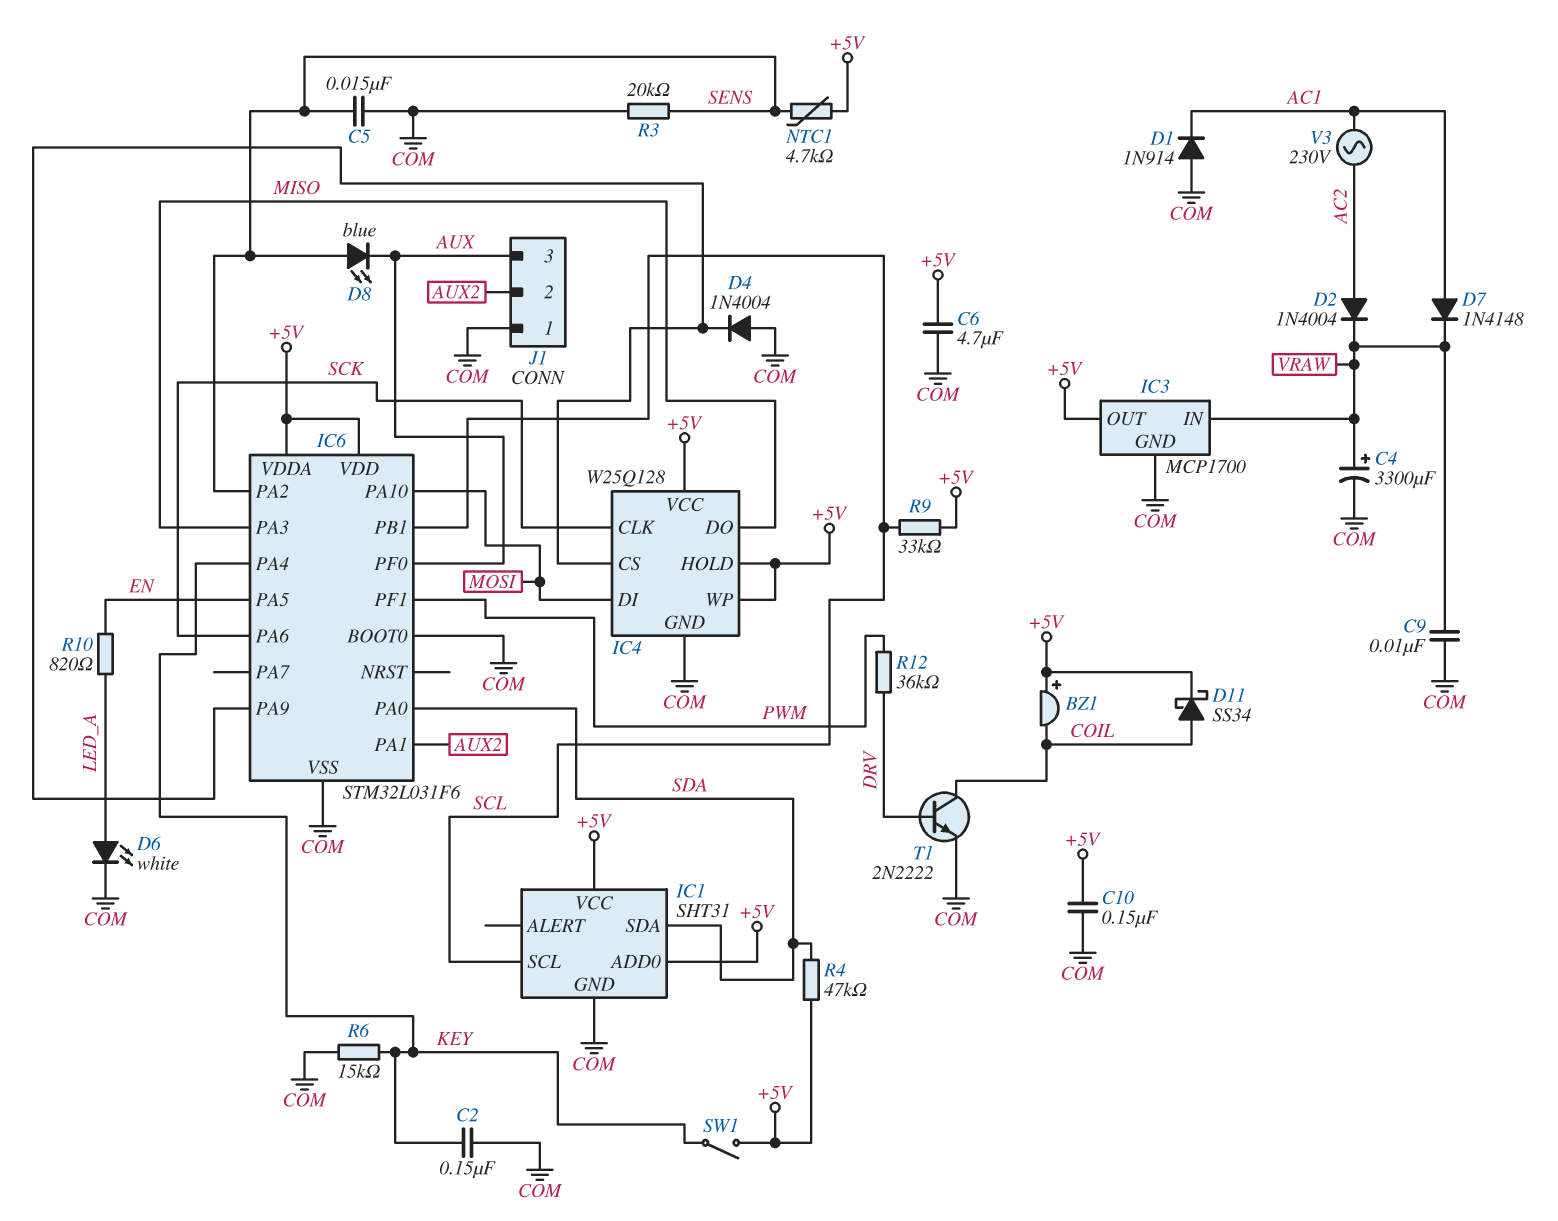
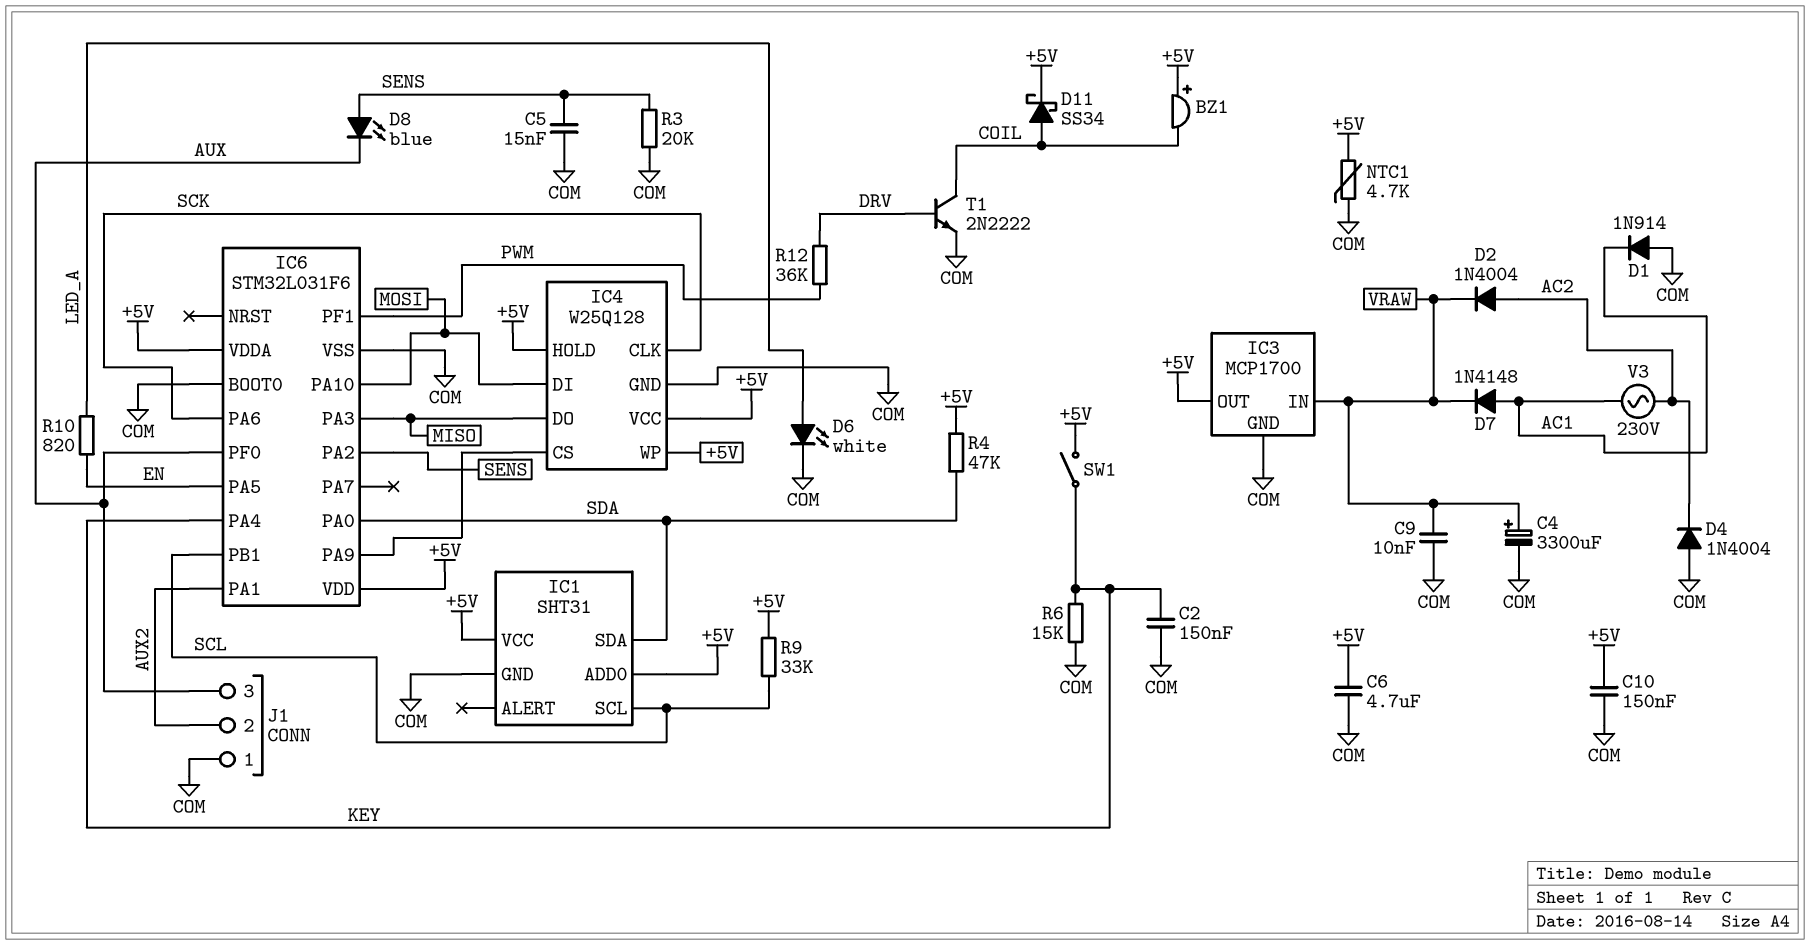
D4: diode 1N4004 (A COM, K IC4/CS) -> diode 1N4004 (A COM, K AC2)
NTC1: 4.7k (+5V, SENS) -> 4.7k (+5V, COM)

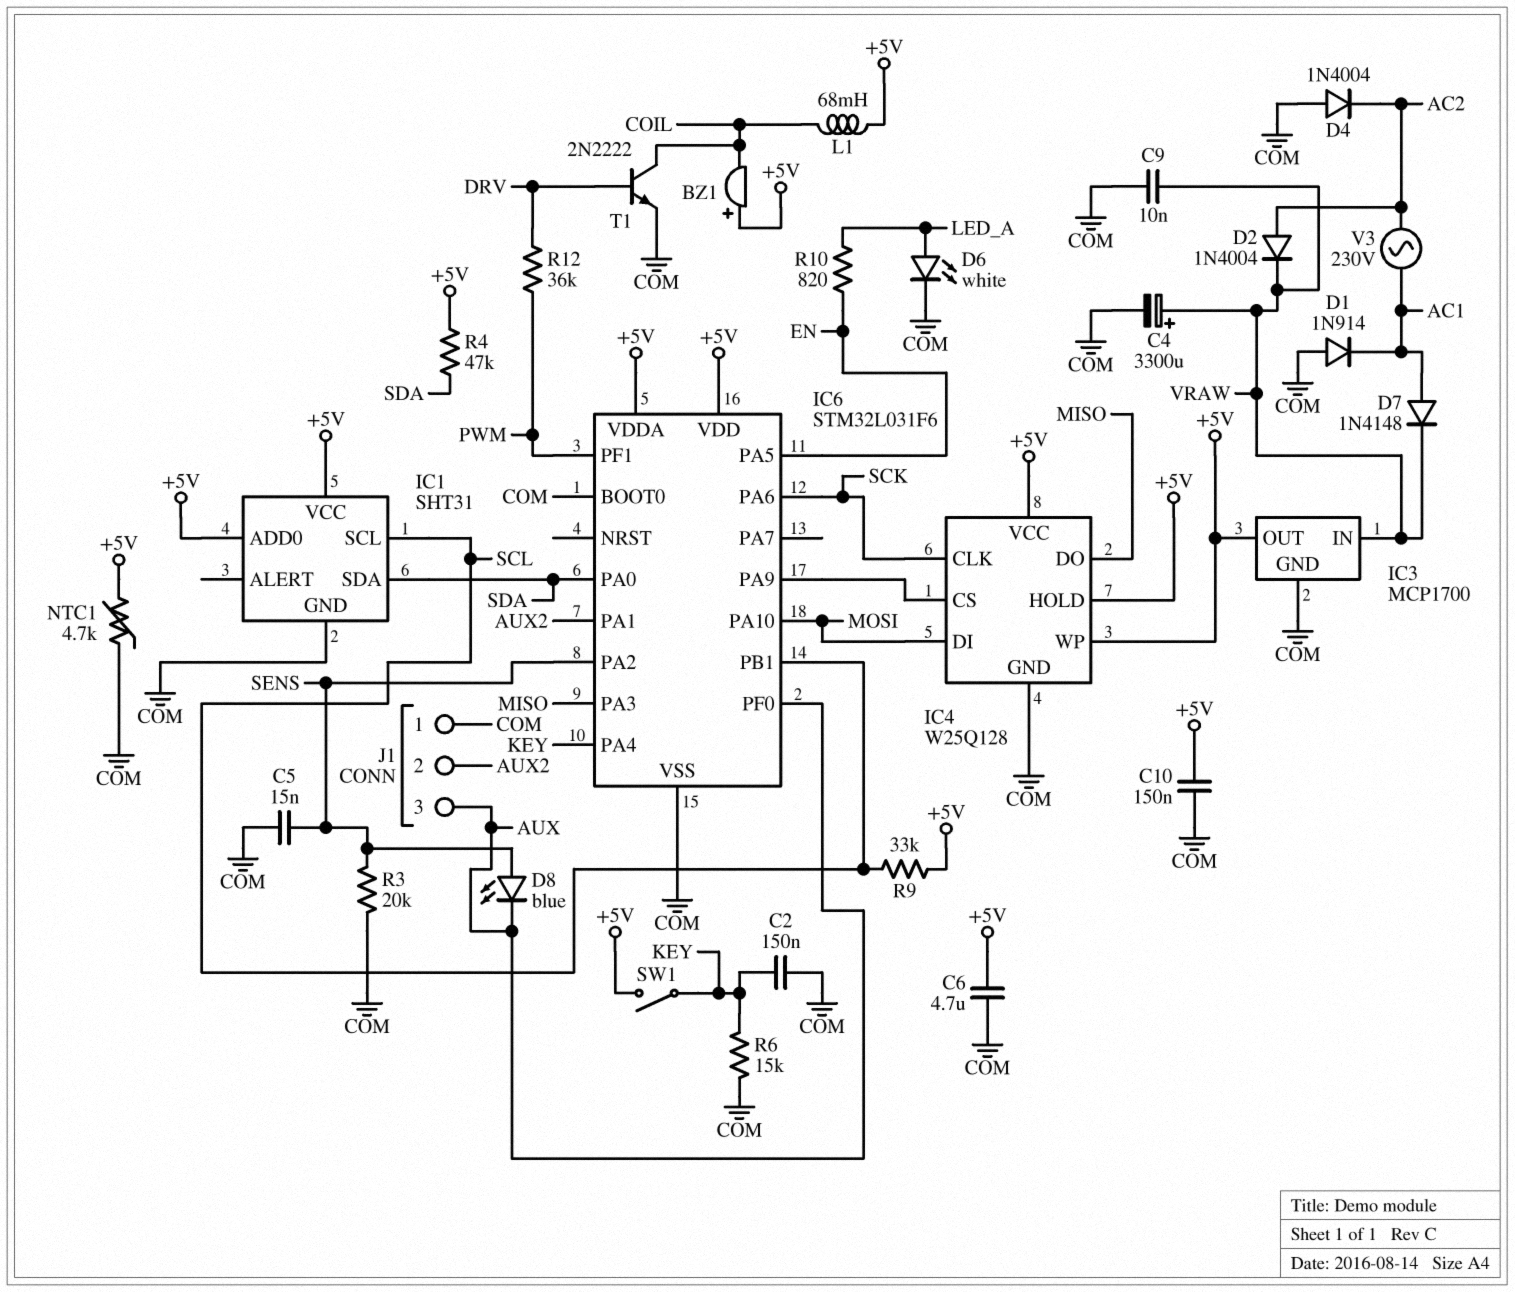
D11: schottky SS34 (A COIL, K +5V) -> none
L1: none -> 68mH (+5V, COIL)

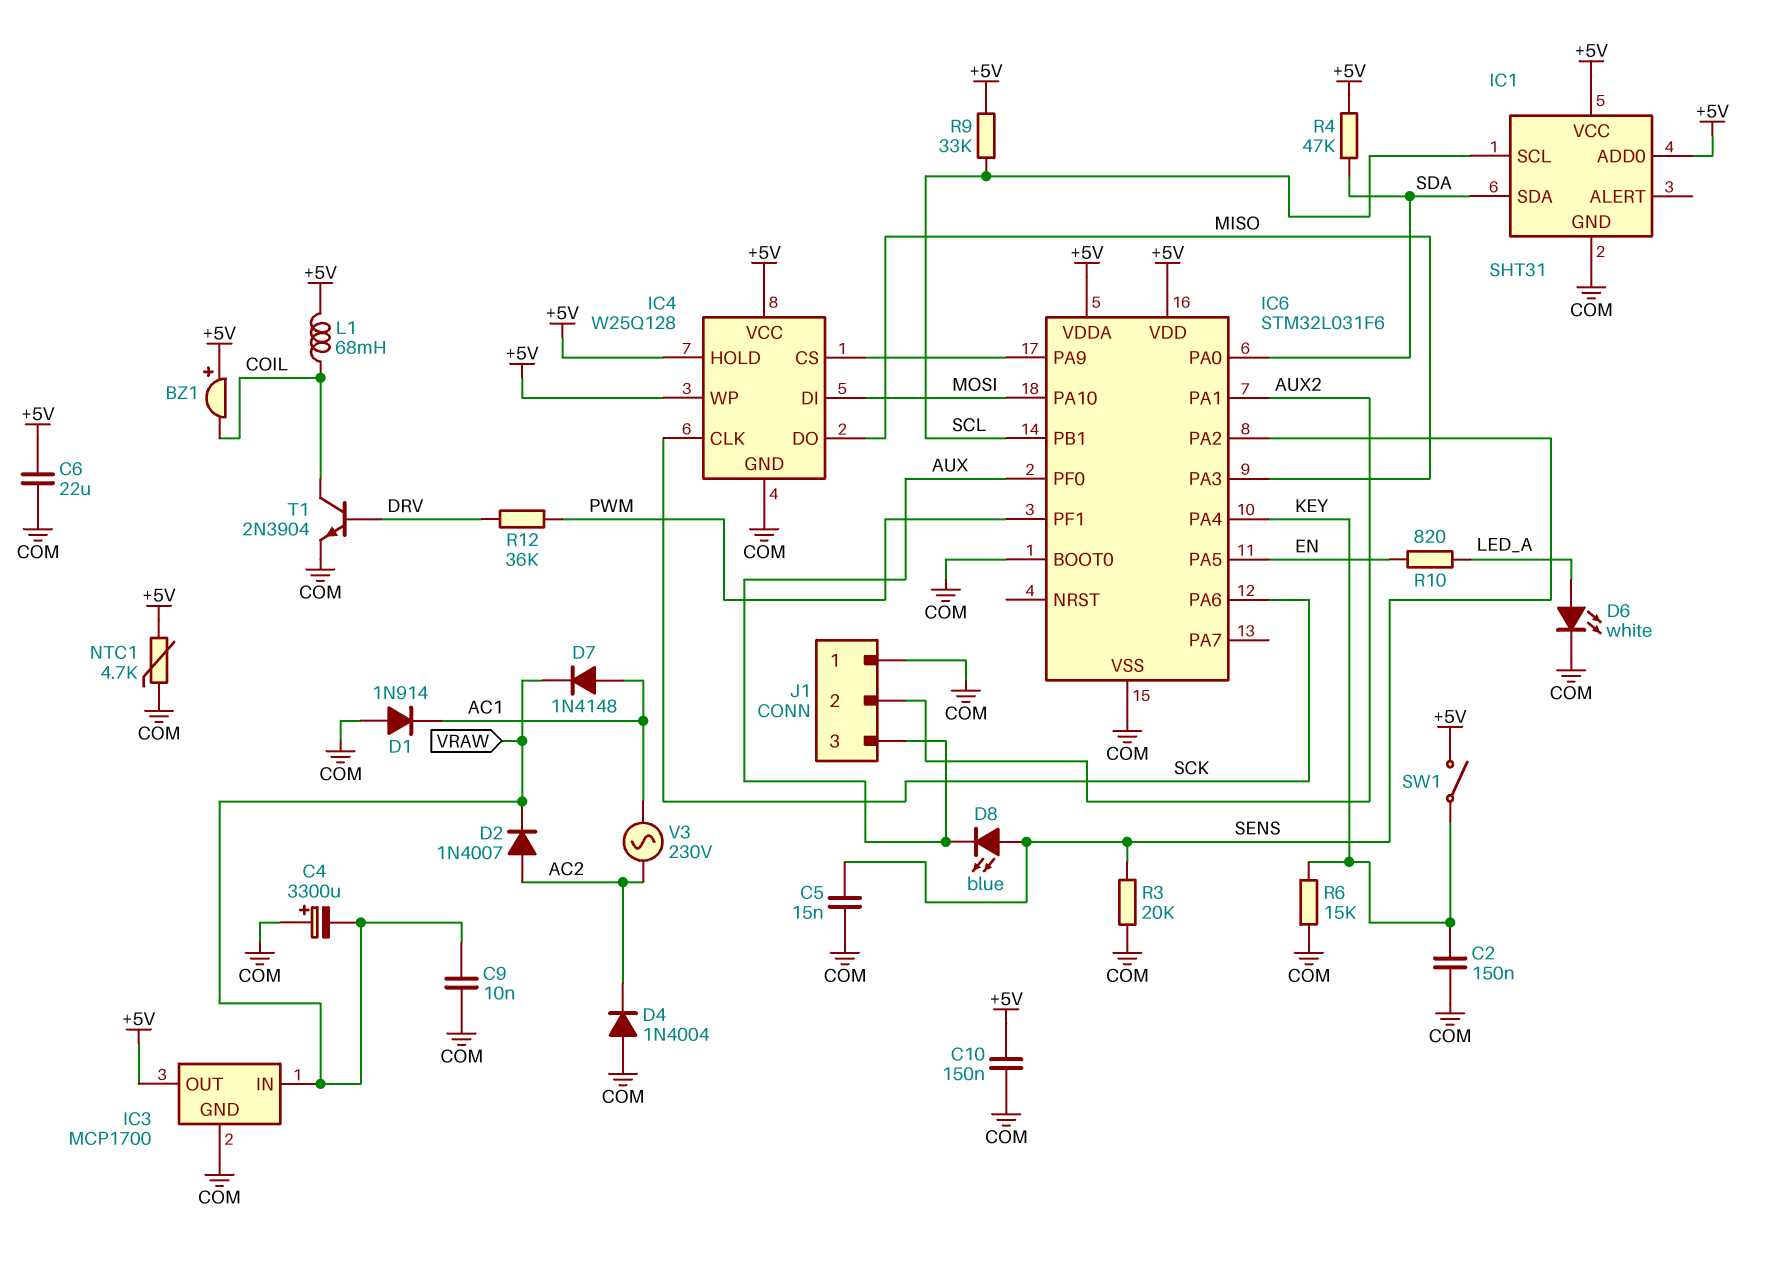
C4: 3300uF (plus VRAW, minus COM) -> 3300uF (plus COM, minus VRAW)
C6: 4.7uF (+5V, COM) -> 22uF (+5V, COM)
D2: diode 1N4004 (A AC2, K VRAW) -> diode 1N4007 (A AC2, K VRAW)
T1: NPN 2N2222 (B DRV, C COIL, E COM) -> NPN 2N3904 (B DRV, C COIL, E COM)

